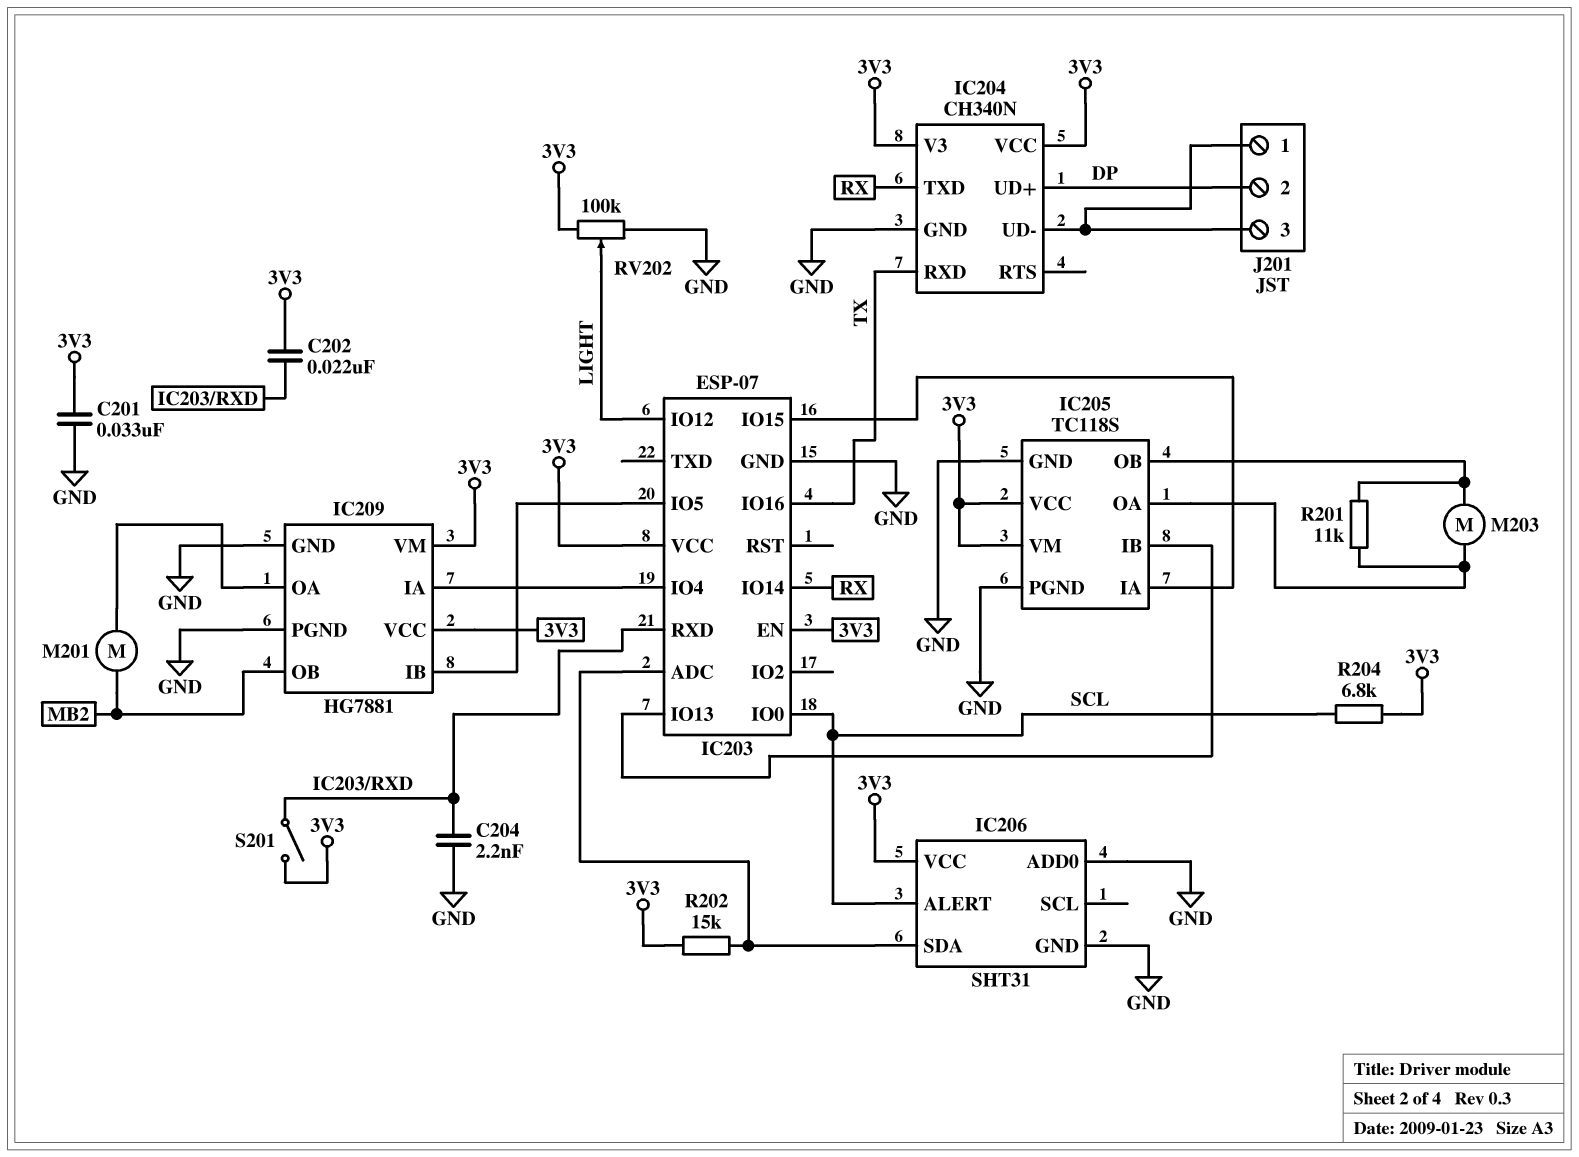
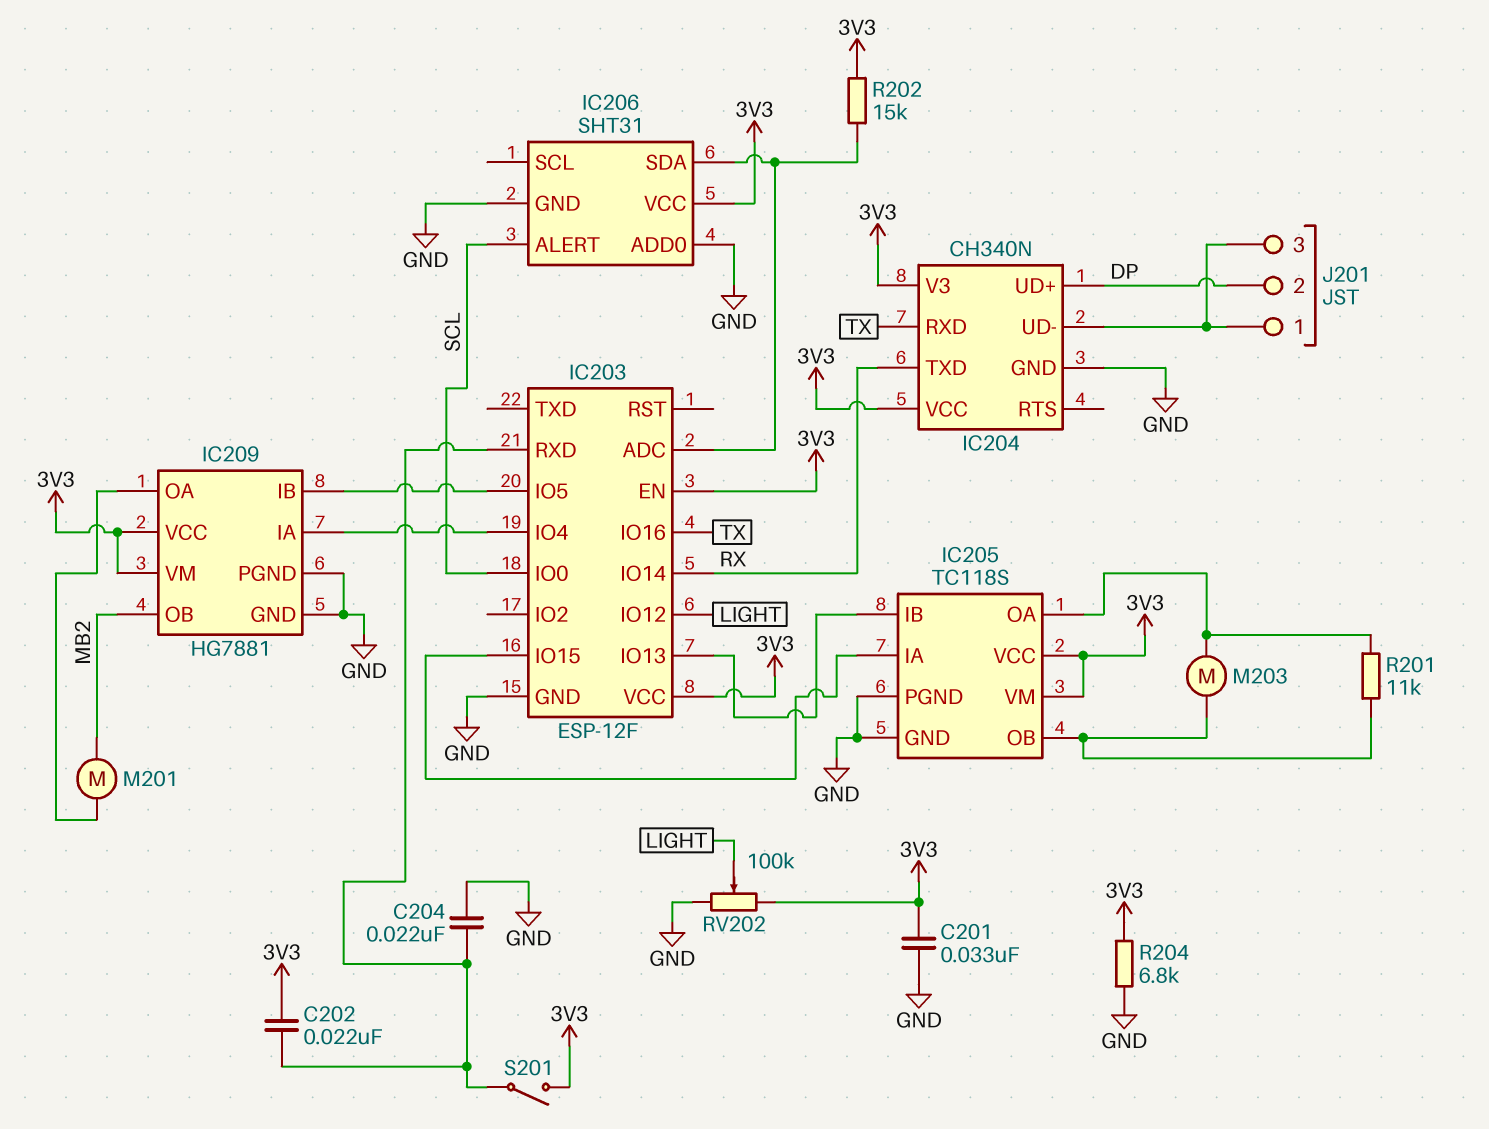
C204: 2.2nF (GND, IC203/RXD) -> 22nF (GND, IC203/RXD)
IC203: ESP-07 -> ESP-12F
R204: 6.8k (3V3, SCL) -> 6.8k (3V3, GND)

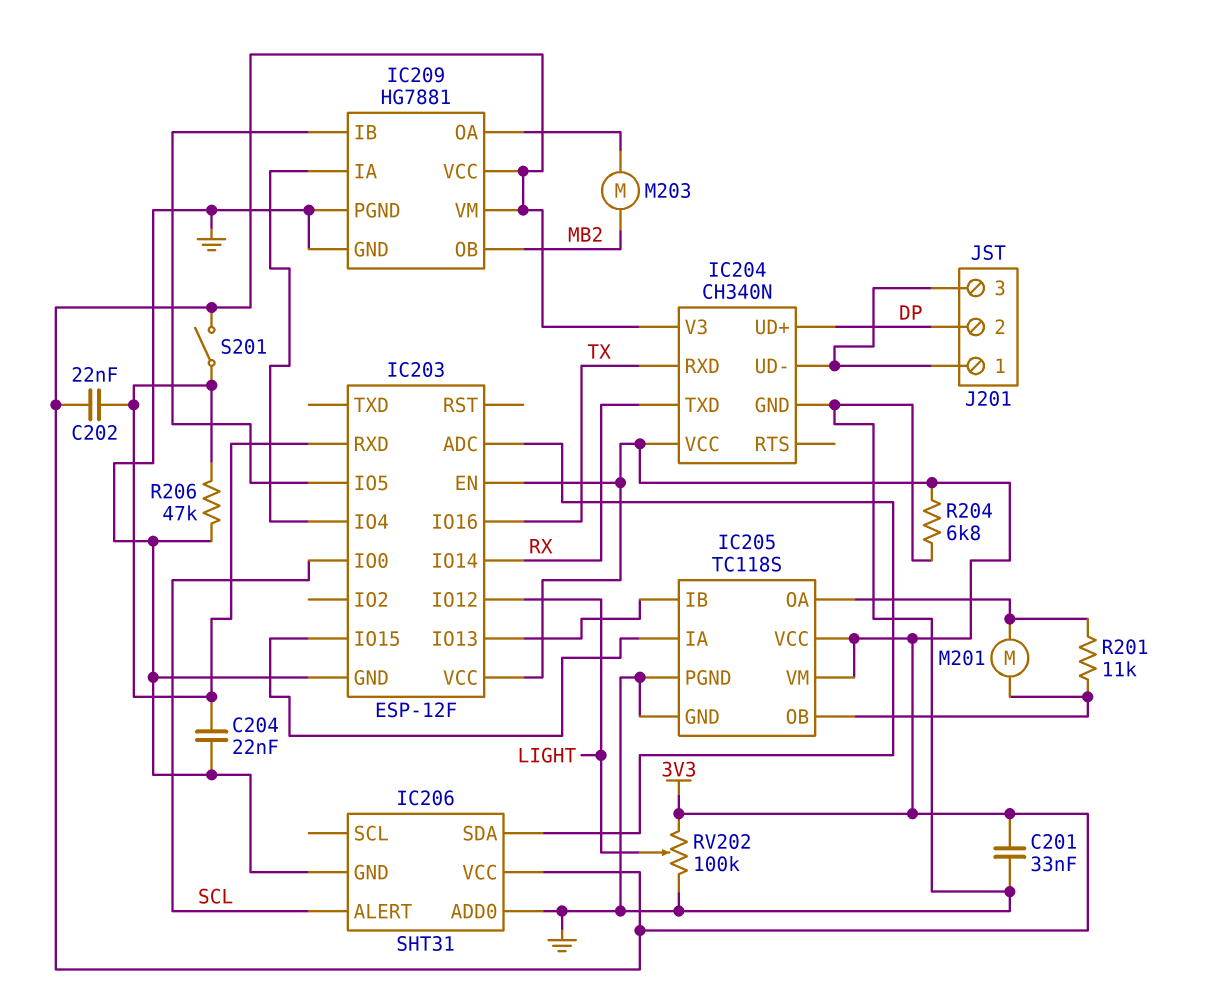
M201: motor (IC209/OA, MB2) -> motor (IC205/OA, IC205/OB)
M203: motor (IC205/OA, IC205/OB) -> motor (IC209/OA, MB2)
R202: 15k (3V3, IC203/ADC) -> none
R206: none -> 47k (GND, IC203/RXD)

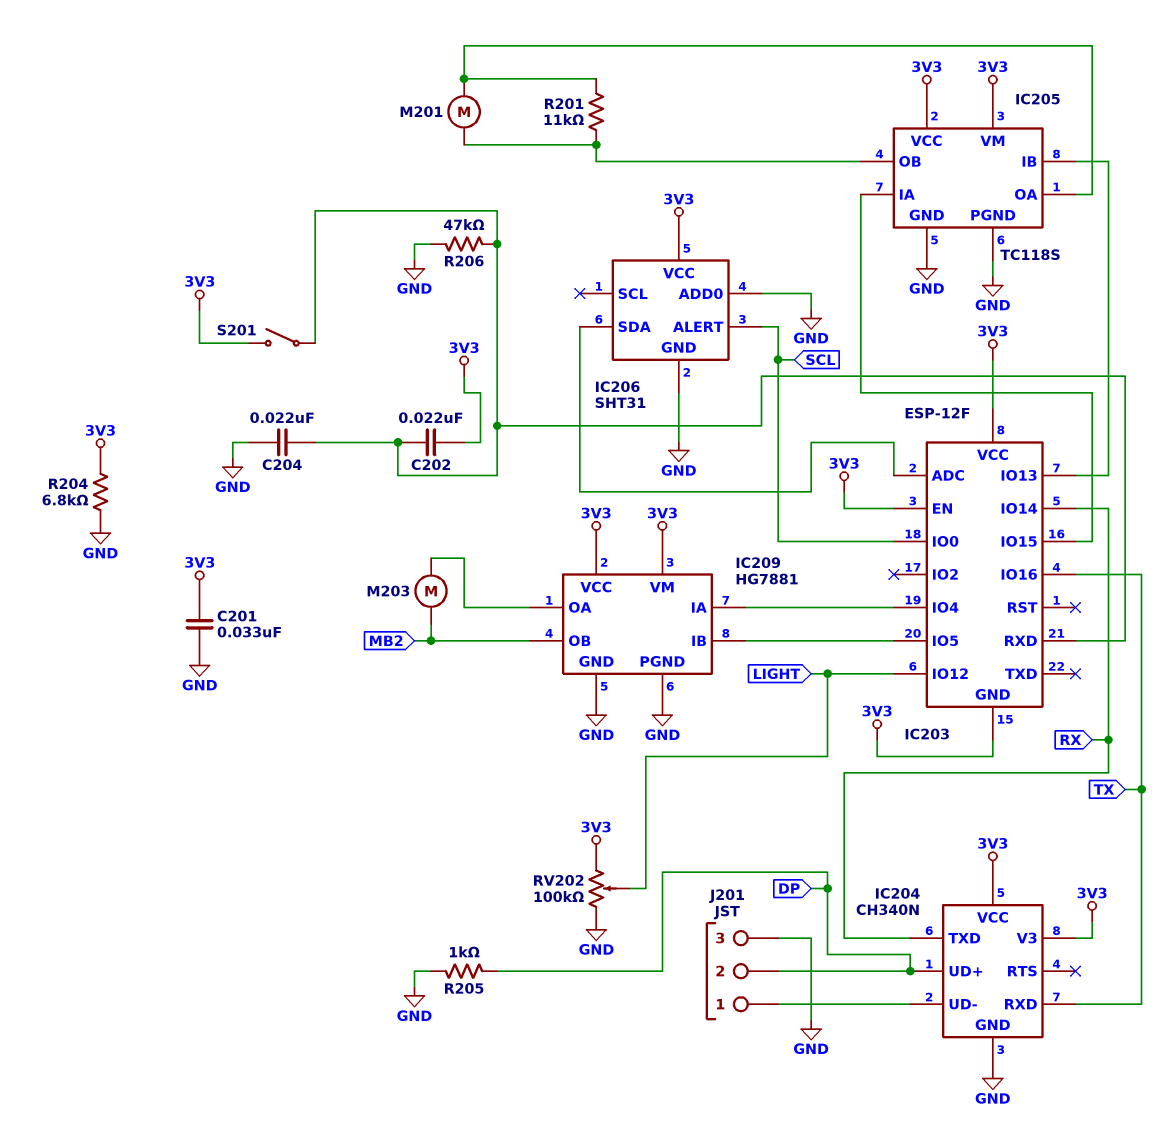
IC203 pin GND: GND -> 3V3
J201 pin 3: IC204/UD- -> GND
R205: none -> 1k (DP, GND)

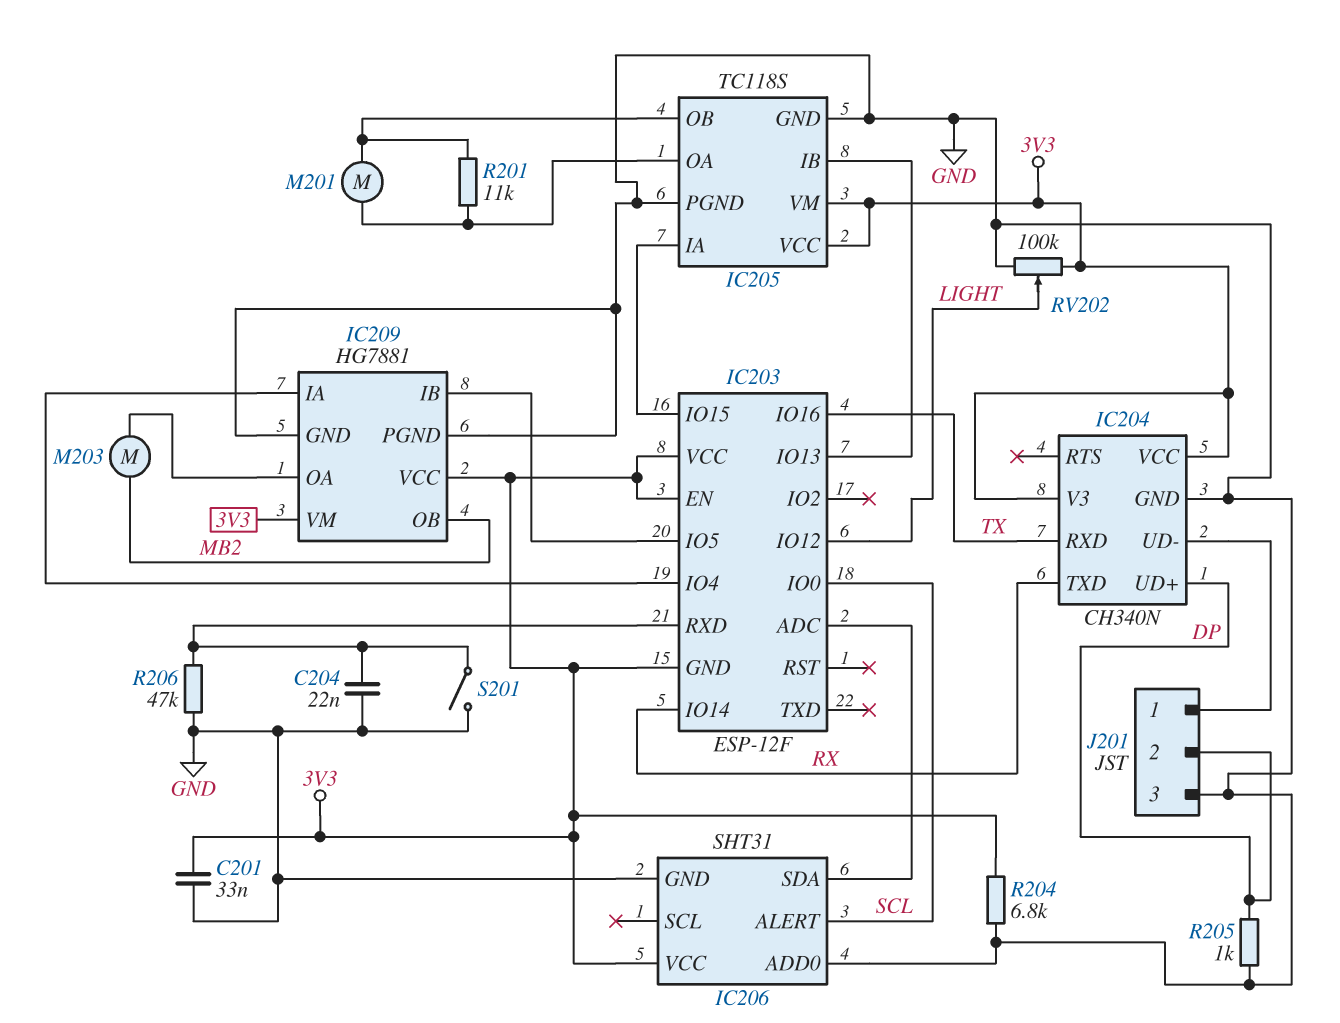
C202: 22nF (3V3, IC203/RXD) -> none
S201: switch (3V3, IC203/RXD) -> switch (GND, IC203/RXD)

